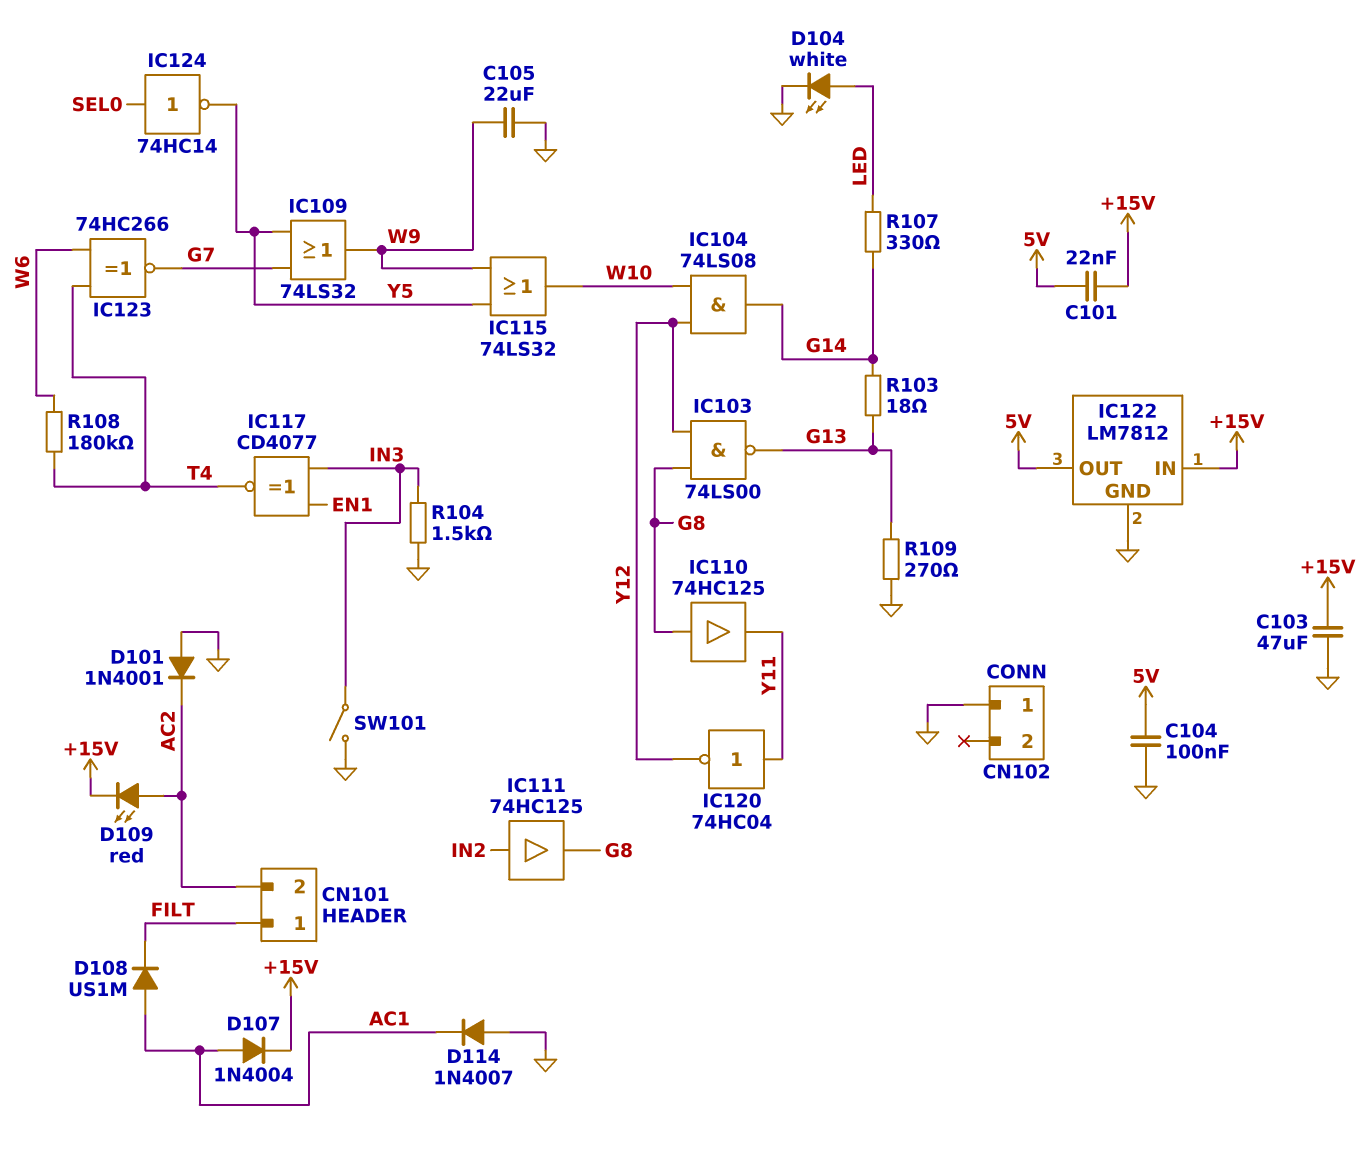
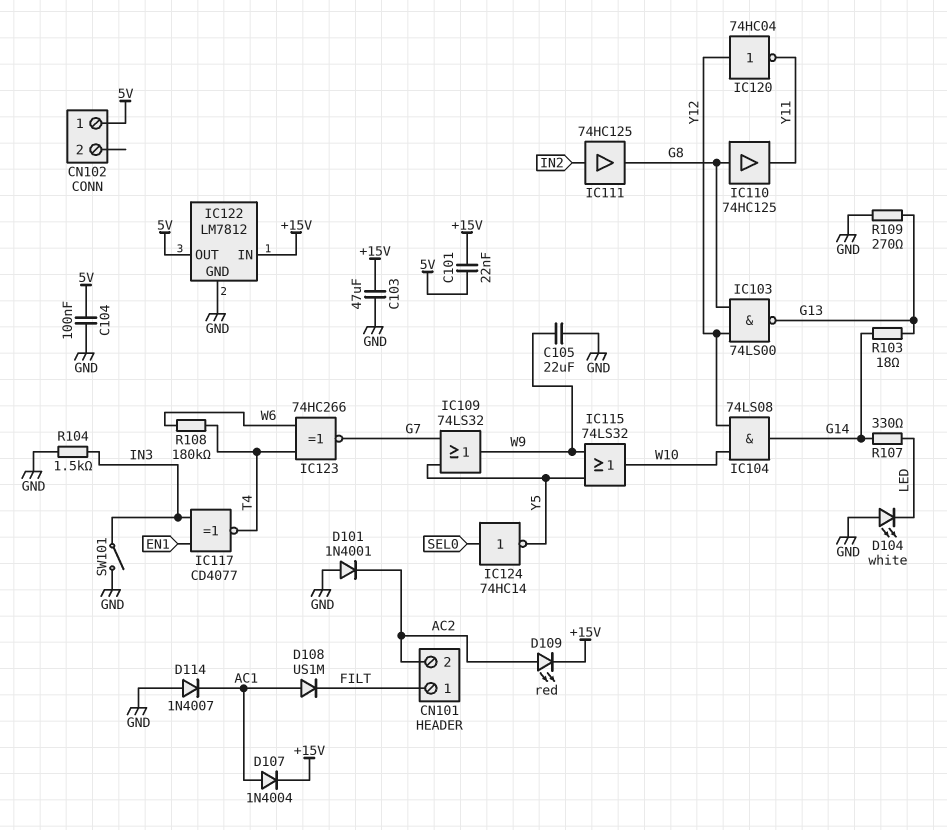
CN102 pin 1: GND -> 5V
D104: LED white (A LED, K GND) -> LED white (A GND, K LED)
IC120: NOT 74HC04 (in Y11, out Y12) -> NOT 74HC04 (in Y12, out Y11)

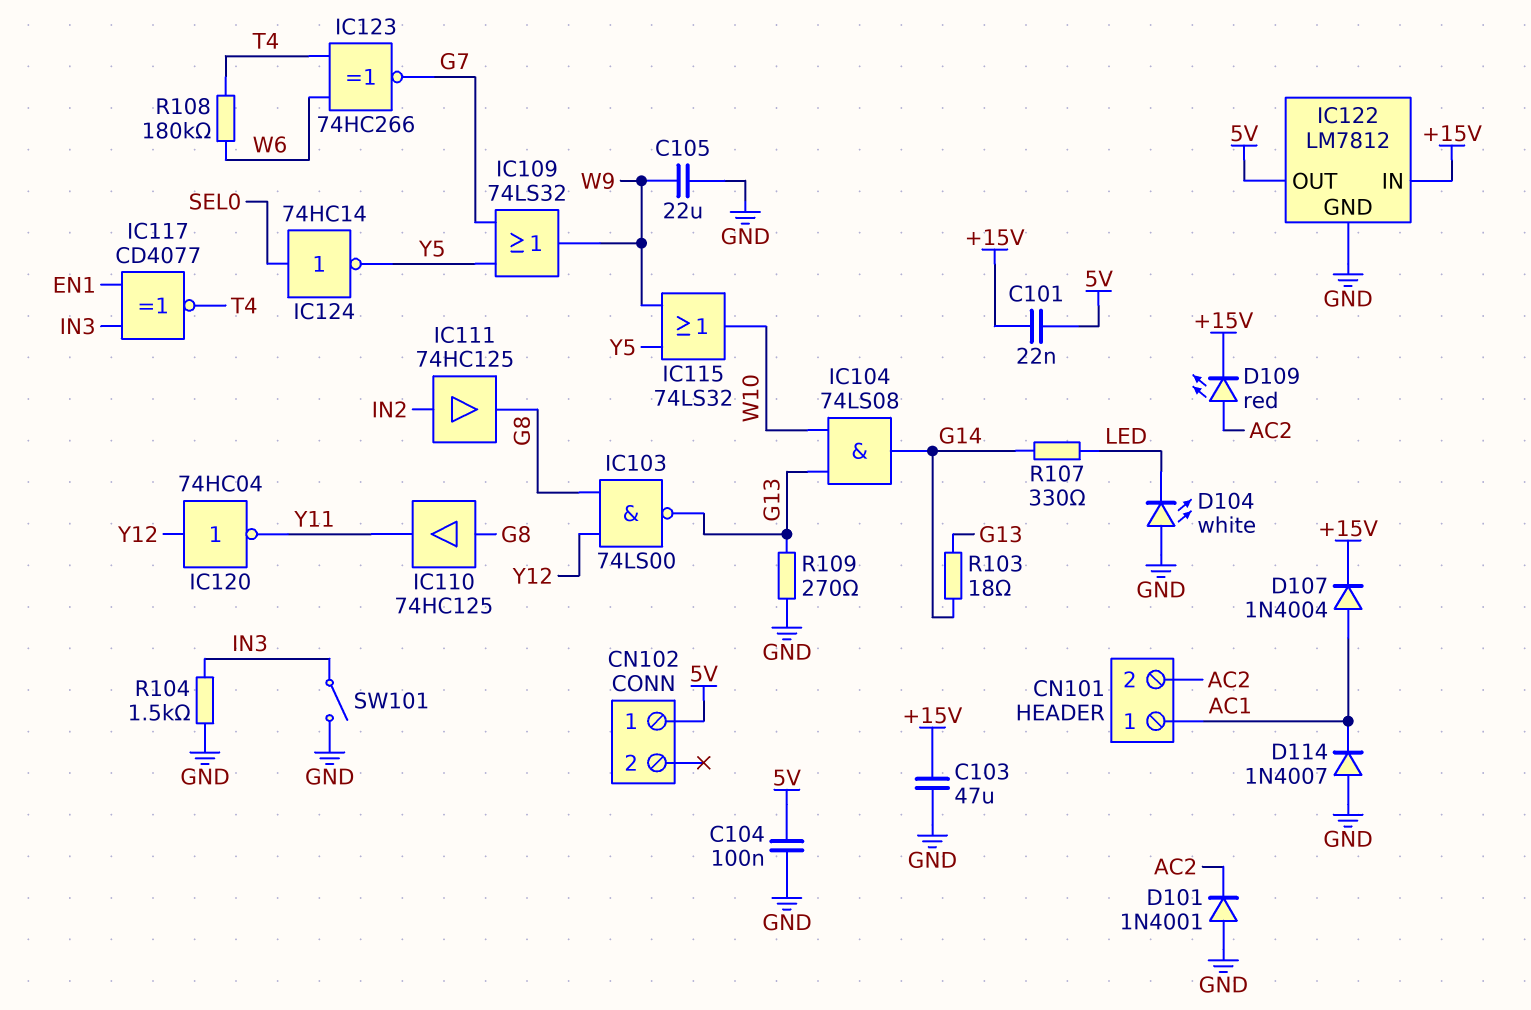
CN101 pin 1: FILT -> AC1
D108: diode US1M (A AC1, K FILT) -> none
IC104: AND 74LS08 (in W10, in Y12, out G14) -> AND 74LS08 (in G13, in W10, out G14)

